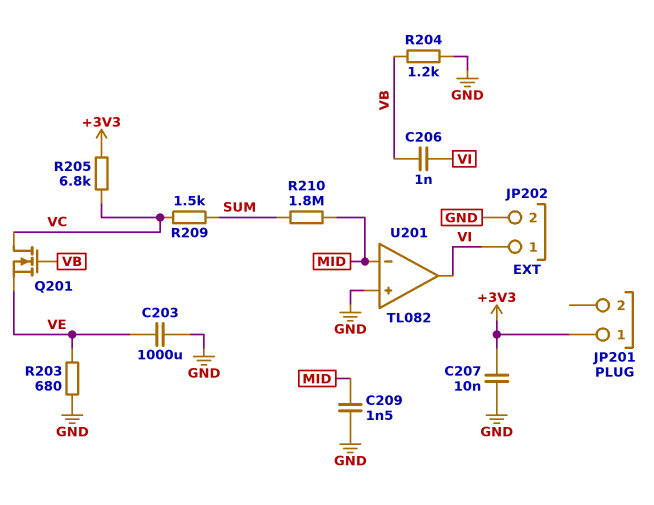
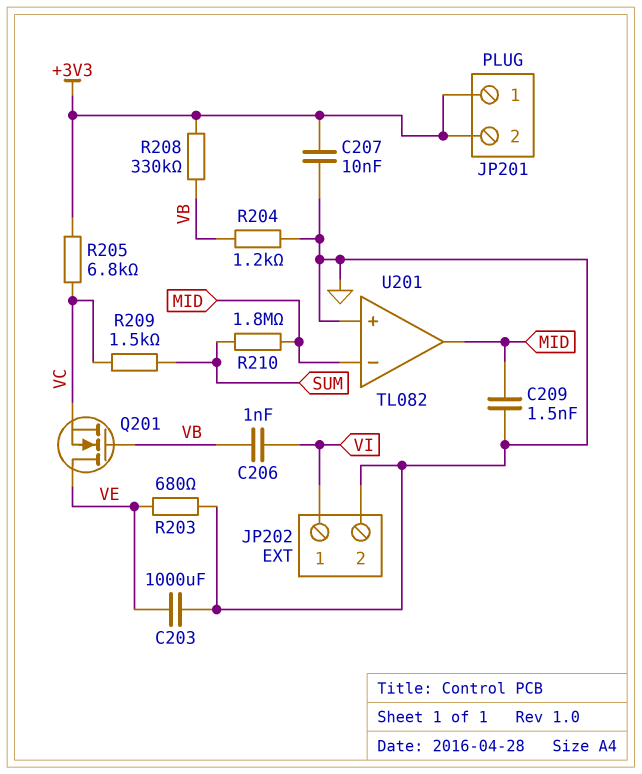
JP201 pin 2: none -> +3V3
Q201: NMOS (G VB, D VC, S VE) -> NMOS (G VB, D VE, S VC)
R208: none -> 330k (+3V3, VB)
U201 pin out: VI -> MID

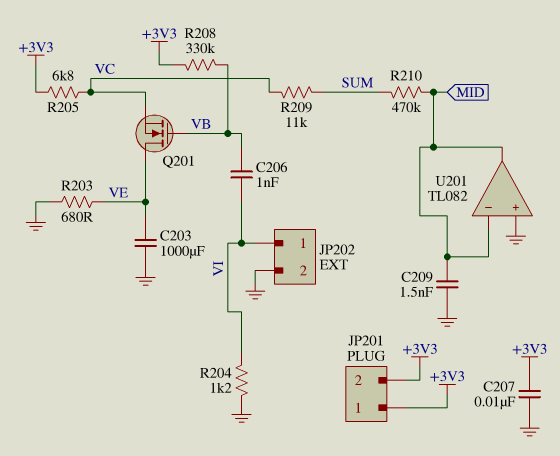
R204: 1.2k (GND, VB) -> 1.2k (GND, VI)
R209: 1.5k (SUM, VC) -> 11k (SUM, VC)
R210: 1.8M (MID, SUM) -> 470k (MID, SUM)

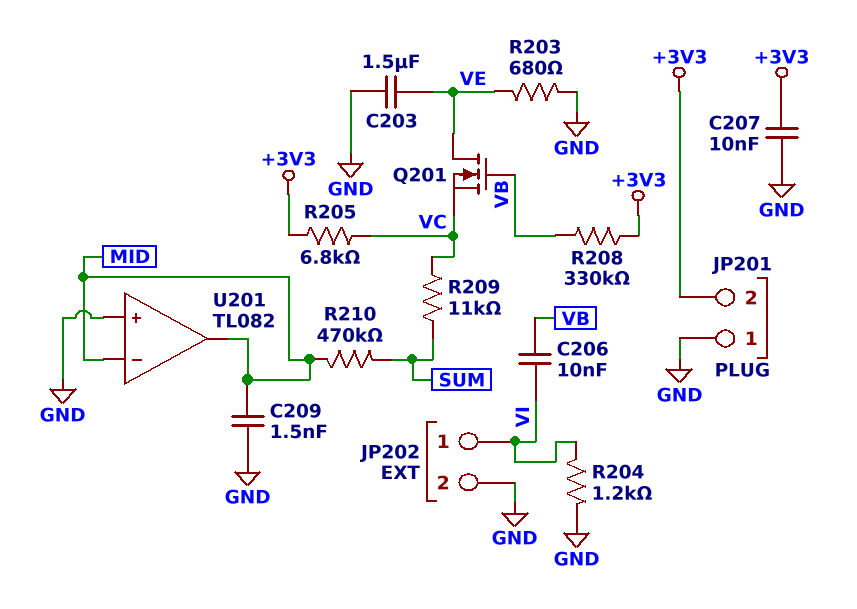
C203: 1000uF (GND, VE) -> 1.5uF (GND, VE)
C206: 1nF (VB, VI) -> 10nF (VB, VI)
JP201 pin 1: +3V3 -> GND

